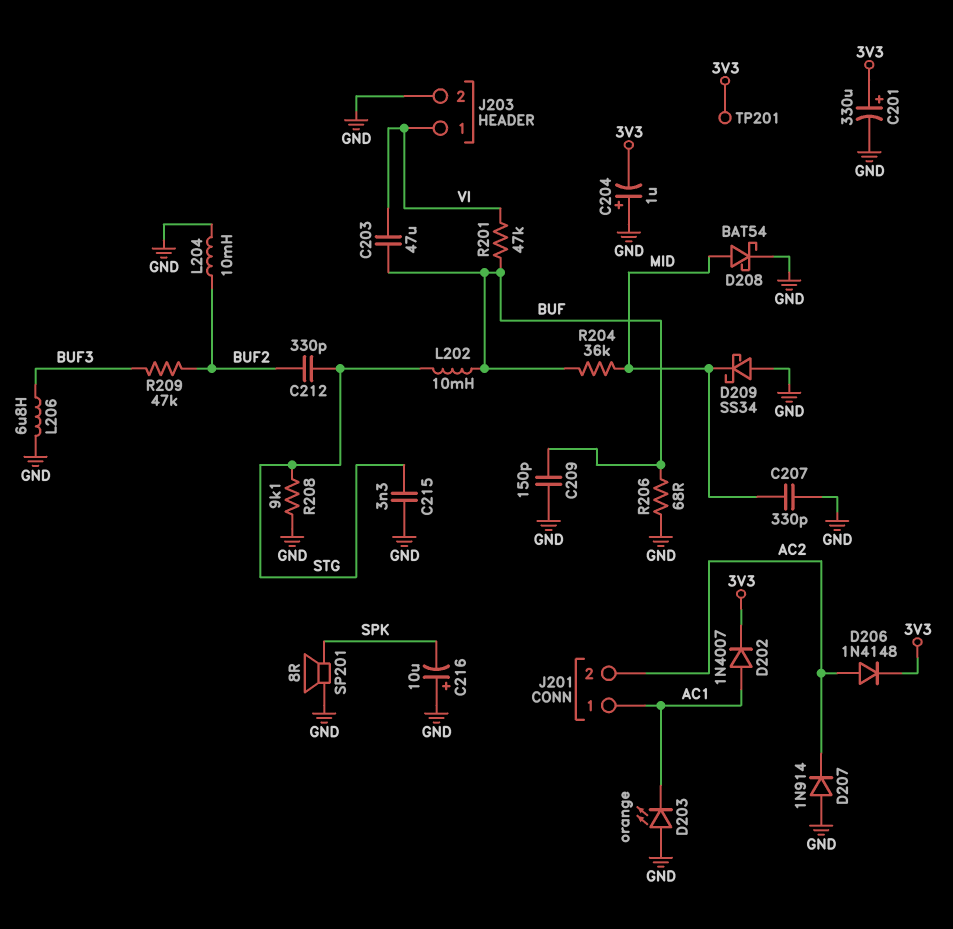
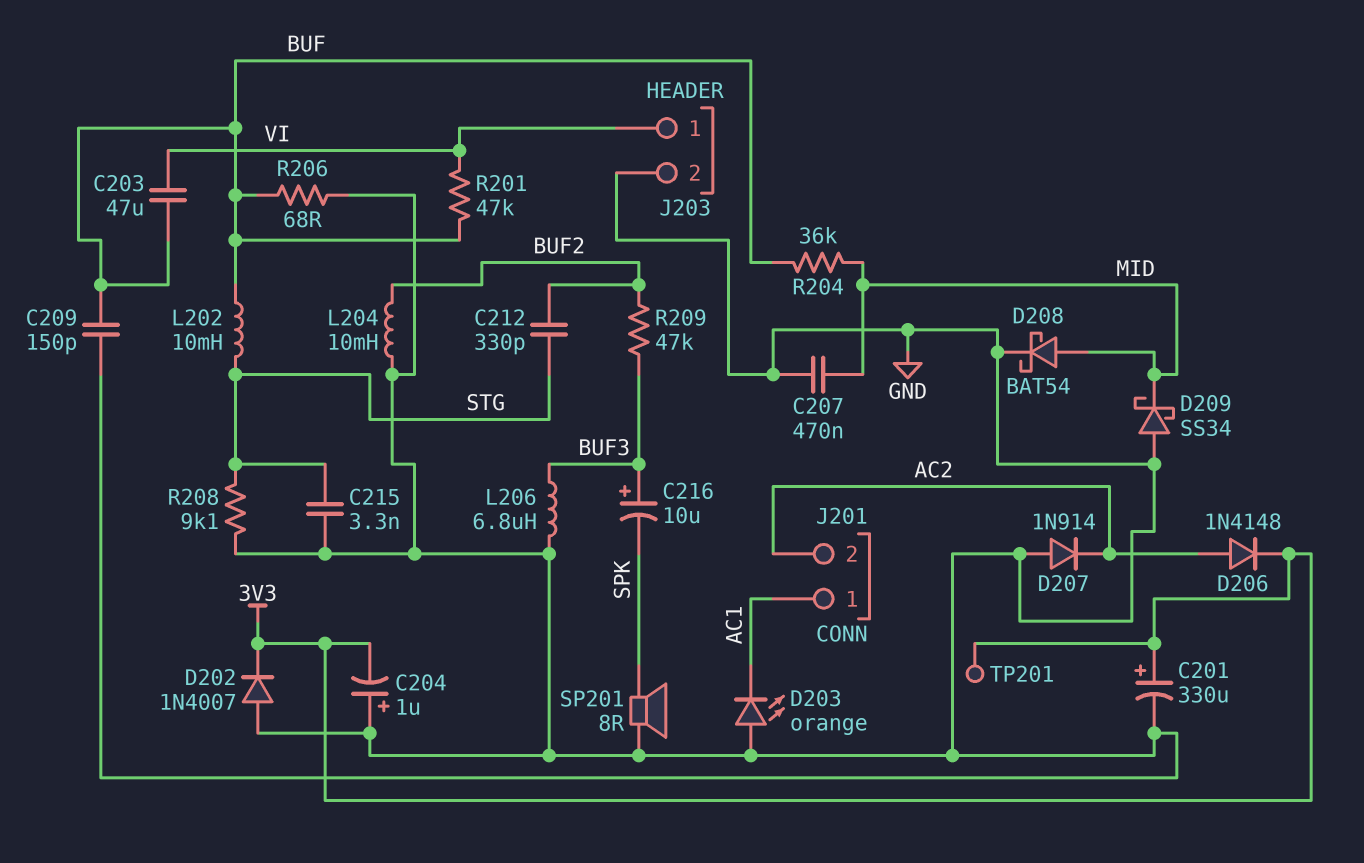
C207: 330pF (GND, MID) -> 470nF (GND, MID)
C216: 10uF (plus GND, minus SPK) -> 10uF (plus BUF3, minus SPK)
D202: diode 1N4007 (A AC1, K 3V3) -> diode 1N4007 (A GND, K 3V3)

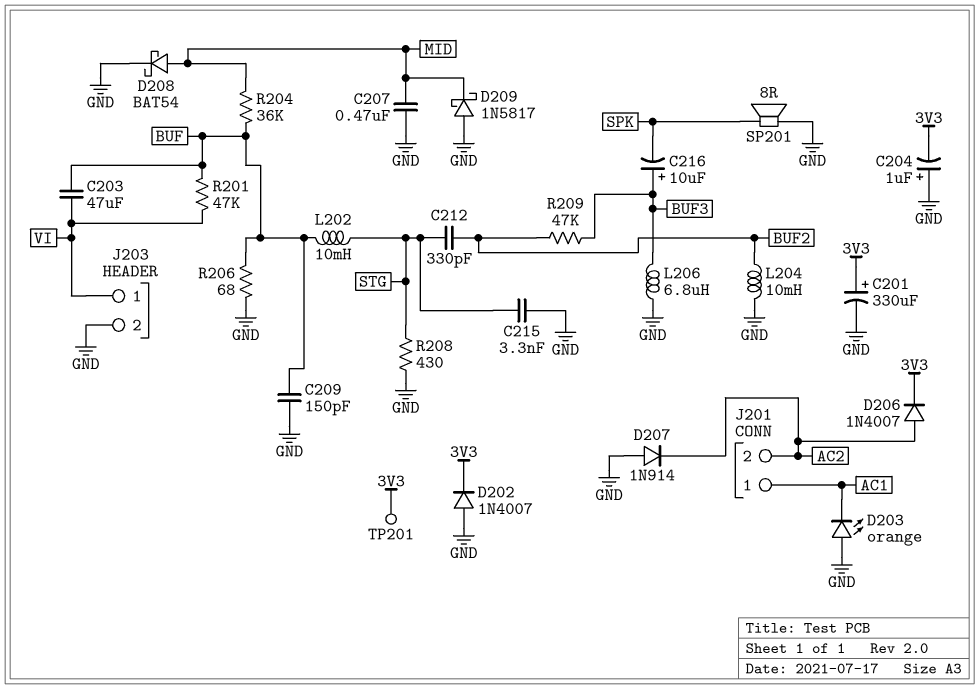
D206: diode 1N4148 (A AC2, K 3V3) -> diode 1N4007 (A AC2, K 3V3)
D209: schottky SS34 (A GND, K MID) -> schottky 1N5817 (A GND, K MID)
R208: 9.1k (GND, STG) -> 430 (GND, STG)

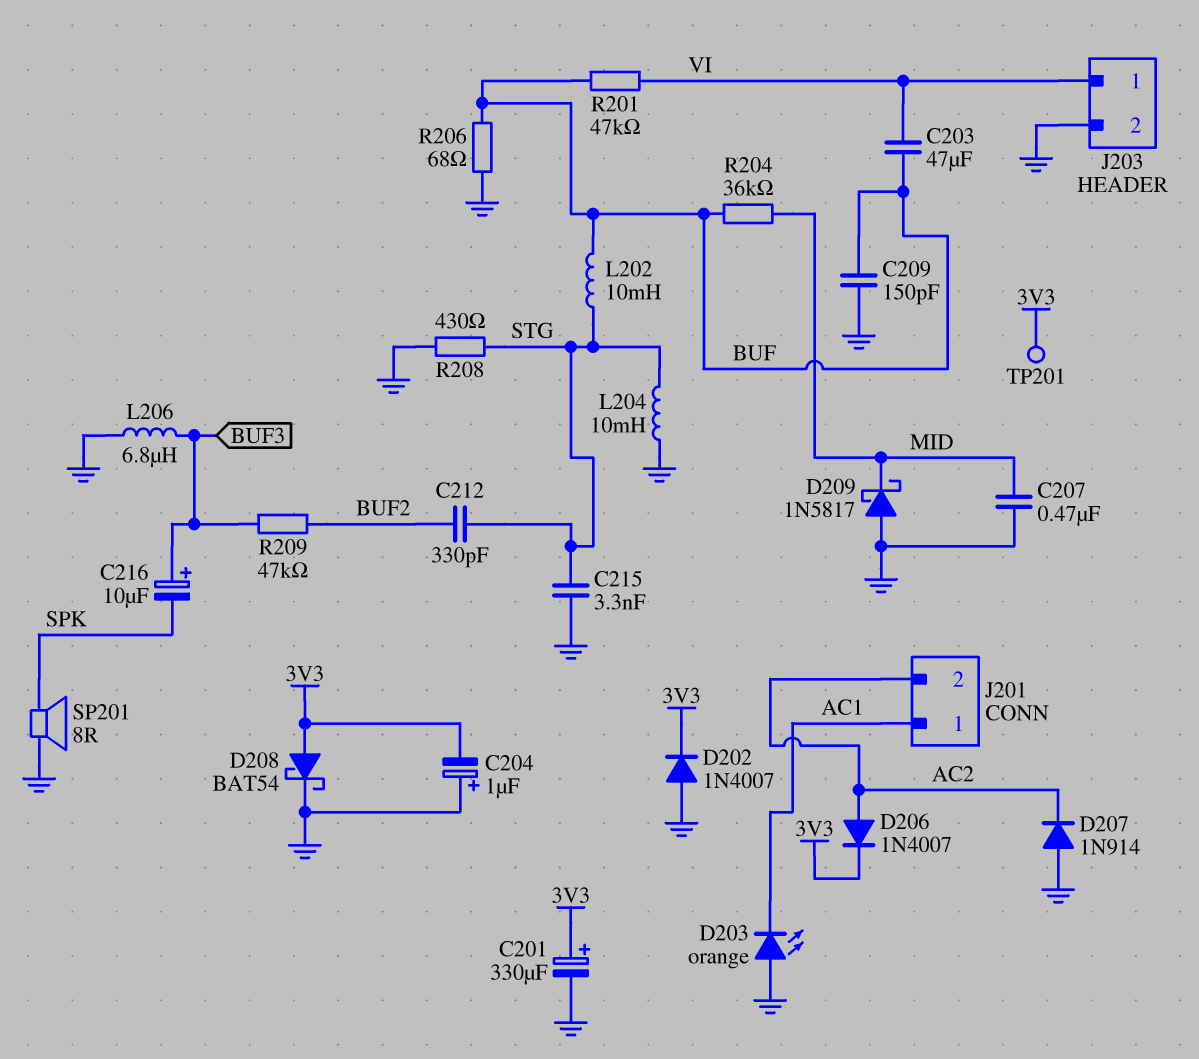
D208: schottky BAT54 (A MID, K GND) -> schottky BAT54 (A 3V3, K GND)
L204: 10mH (BUF2, GND) -> 10mH (GND, STG)

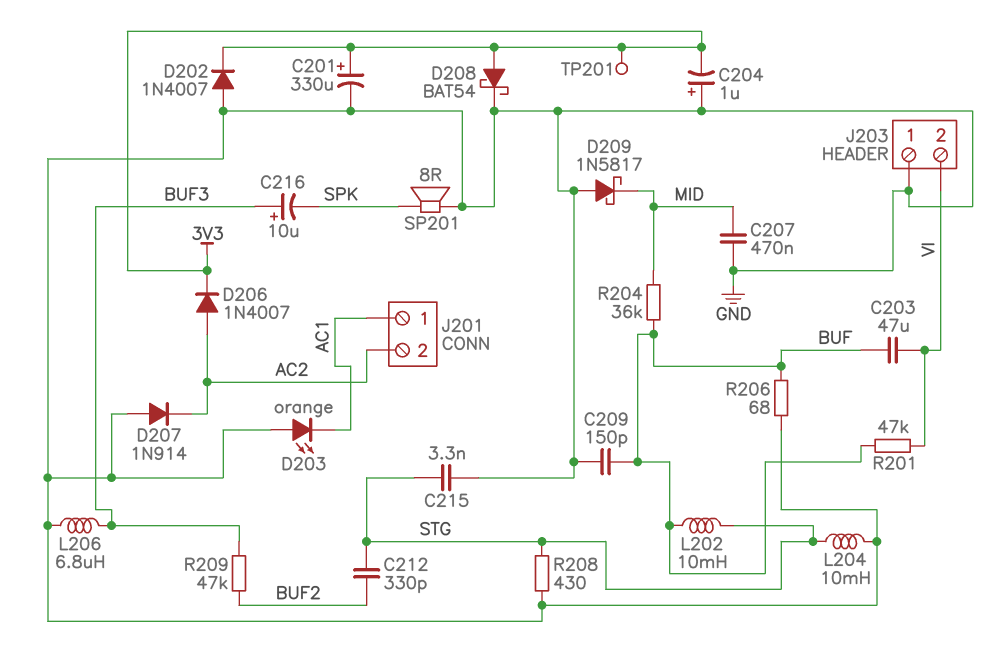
J203 pin 1: VI -> GND
J203 pin 2: GND -> VI

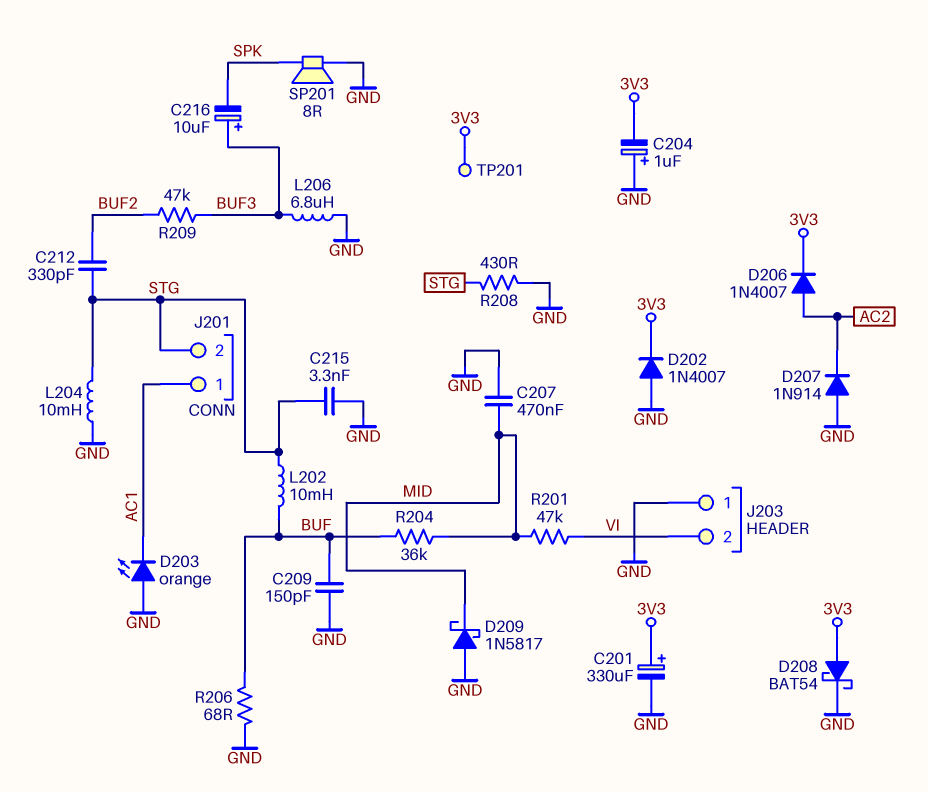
C203: 47uF (BUF, VI) -> none
J201 pin 2: AC2 -> STG
R201: 47k (BUF, VI) -> 47k (MID, VI)

